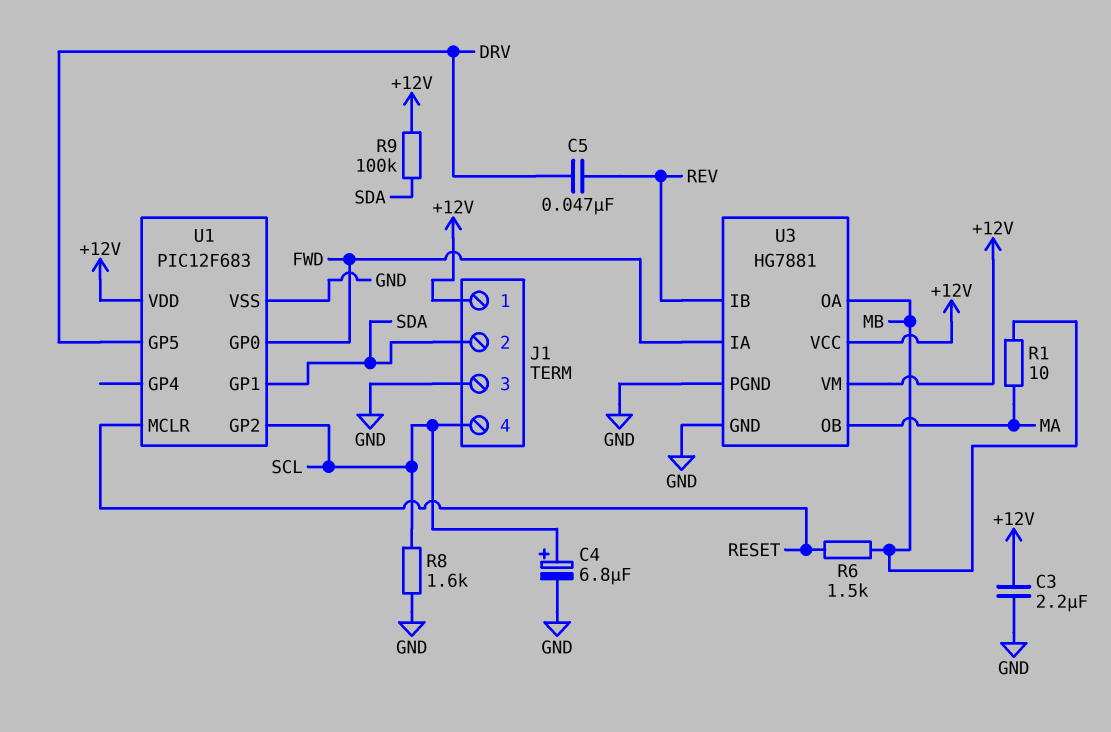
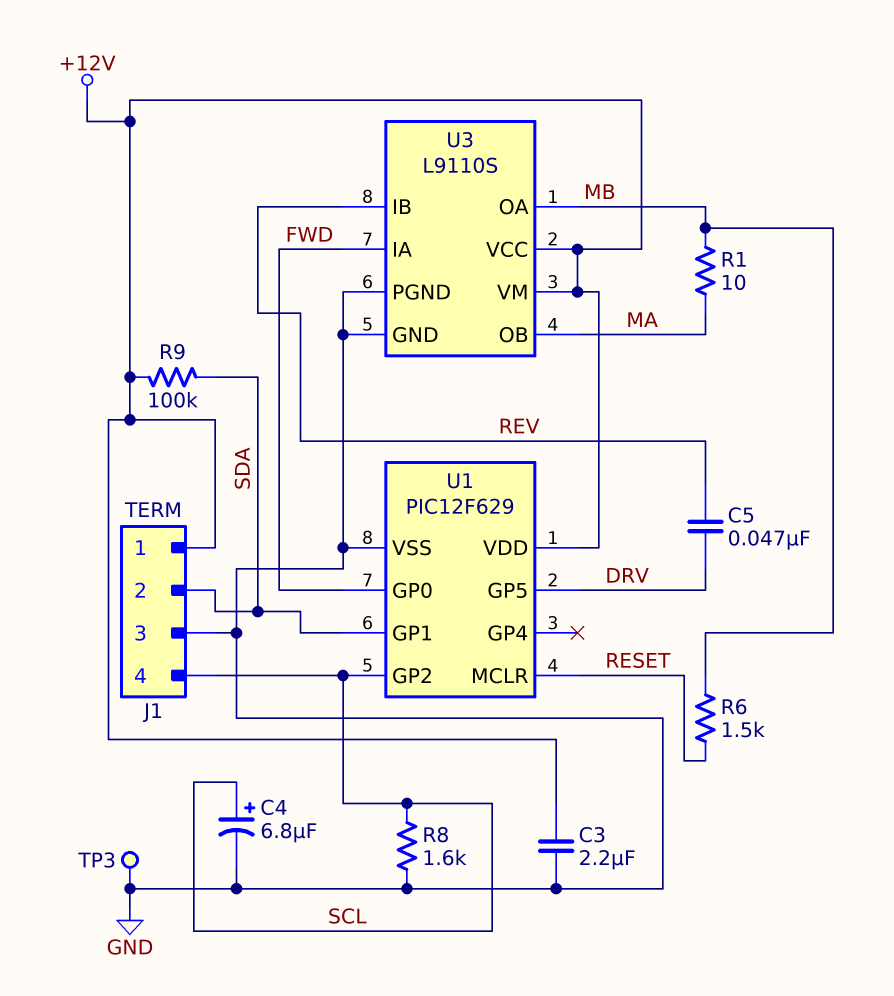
TP3: none -> test point (GND)
U1: PIC12F683 -> PIC12F629
U3: HG7881 -> L9110S

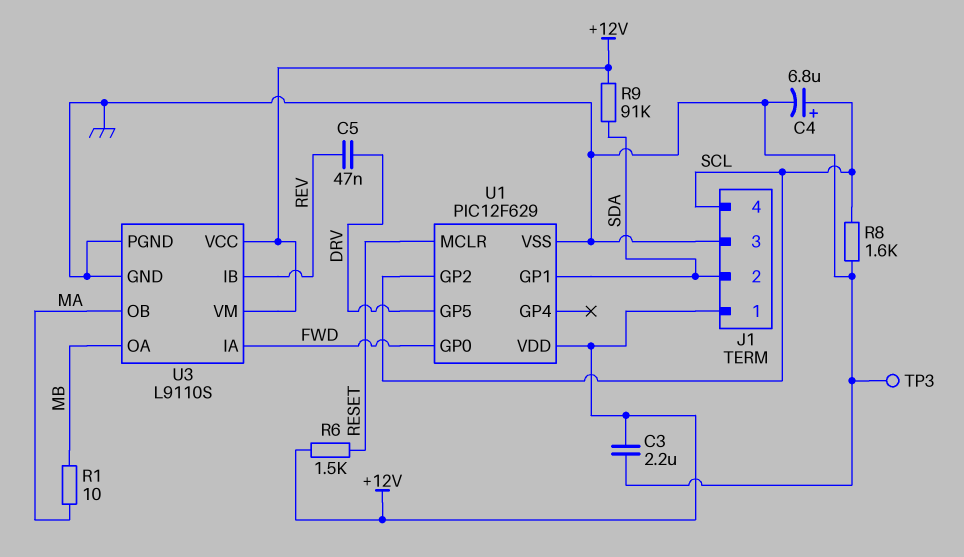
R6: 1.5k (MB, RESET) -> 1.5k (+12V, RESET)
R9: 100k (+12V, SDA) -> 91k (+12V, SDA)

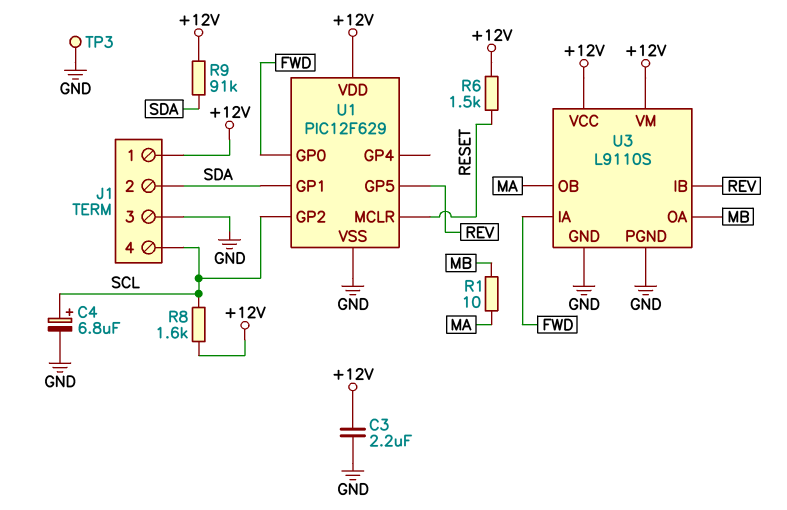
C5: 47nF (DRV, REV) -> none
R8: 1.6k (GND, SCL) -> 1.6k (+12V, SCL)
U1 pin GP5: DRV -> REV

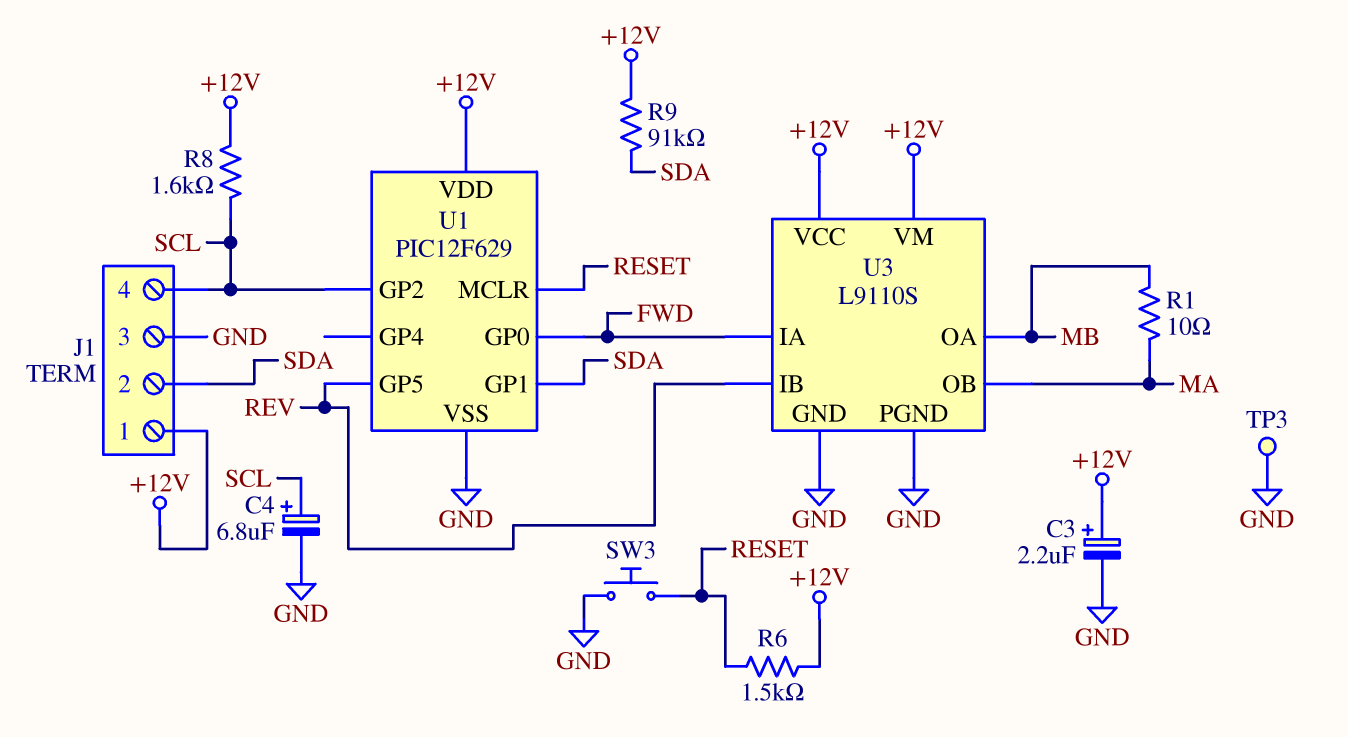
C3: 2.2uF (+12V, GND) -> 2.2uF (plus +12V, minus GND)
SW3: none -> button (GND, RESET)

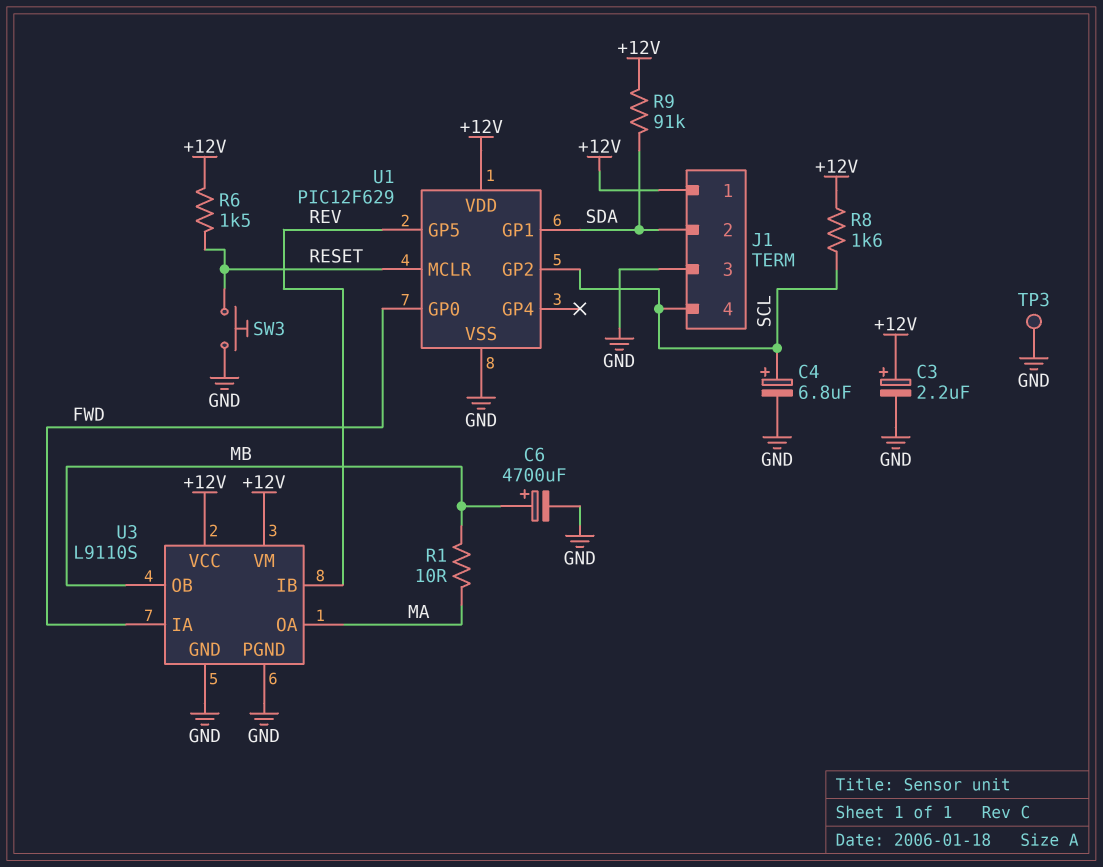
C6: none -> 4700uF (plus MB, minus GND)
U3 pin OA: MB -> MA
U3 pin OB: MA -> MB

